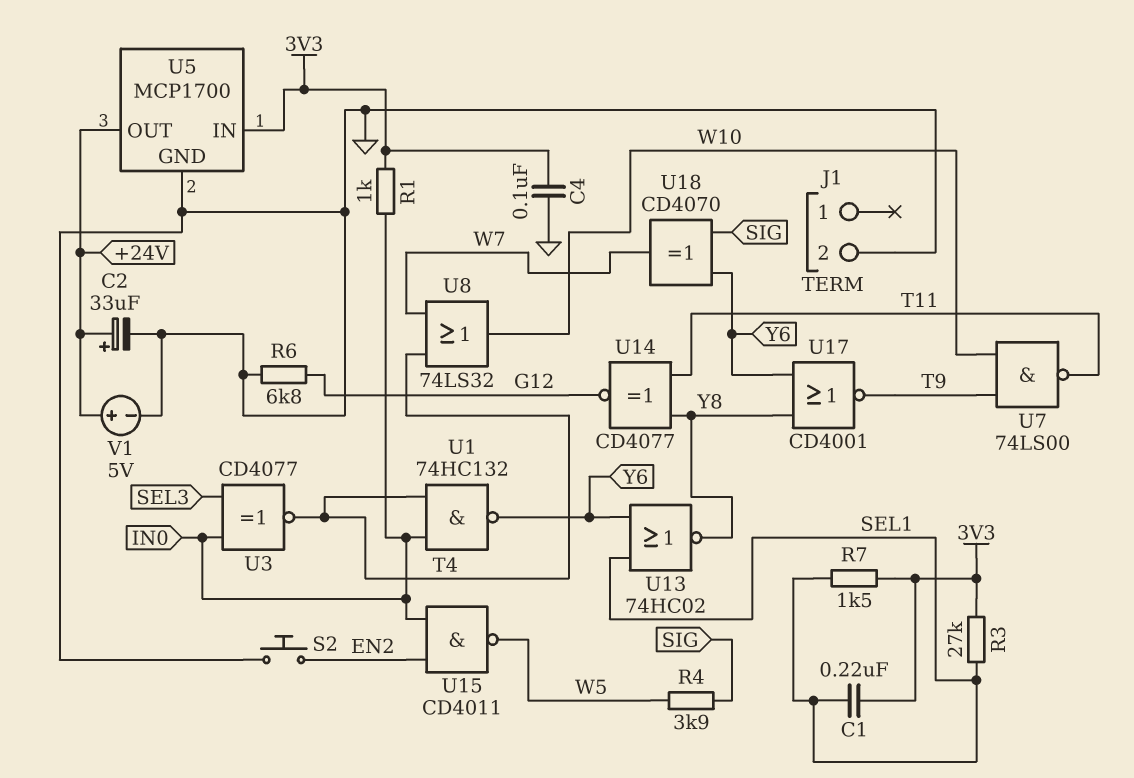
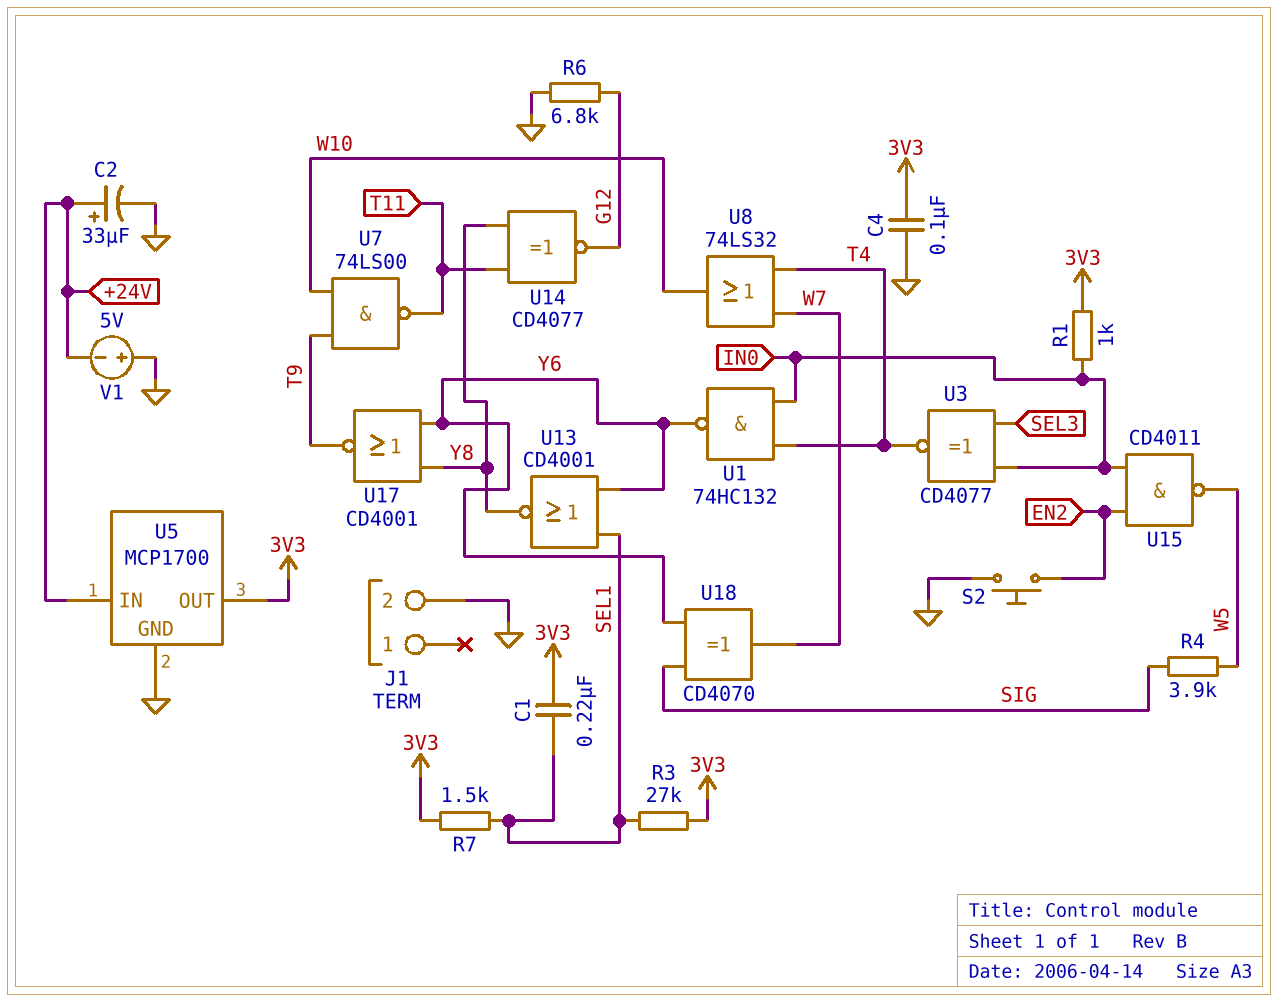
U5 pin IN: 3V3 -> +24V
U5 pin OUT: +24V -> 3V3
U13: NOR 74HC02 (in SEL1, in Y6, out Y8) -> NOR CD4001 (in SEL1, in Y6, out Y8)
V1: 5V (plus +24V, minus GND) -> 5V (plus GND, minus +24V)

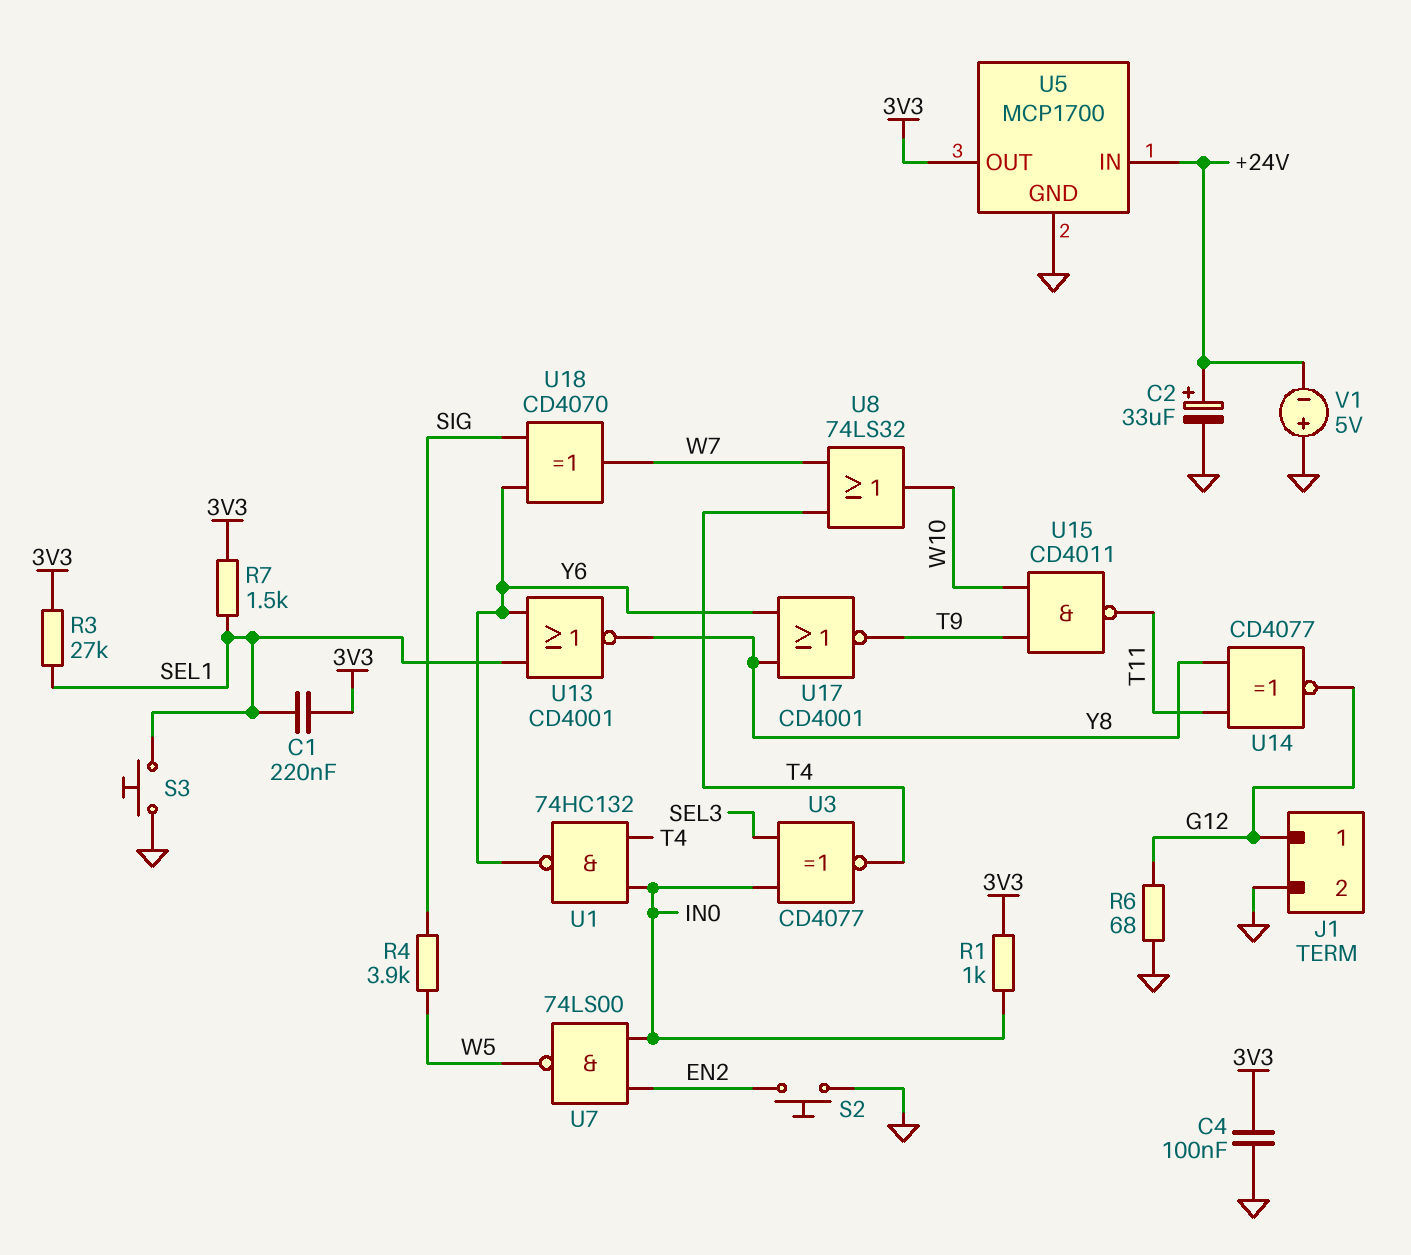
J1 pin 1: none -> G12
R6: 6.8k (G12, GND) -> 68 (G12, GND)
S3: none -> button (GND, SEL1)
U7: NAND 74LS00 (in T9, in W10, out T11) -> NAND 74LS00 (in EN2, in IN0, out W5)
U15: NAND CD4011 (in EN2, in IN0, out W5) -> NAND CD4011 (in T9, in W10, out T11)

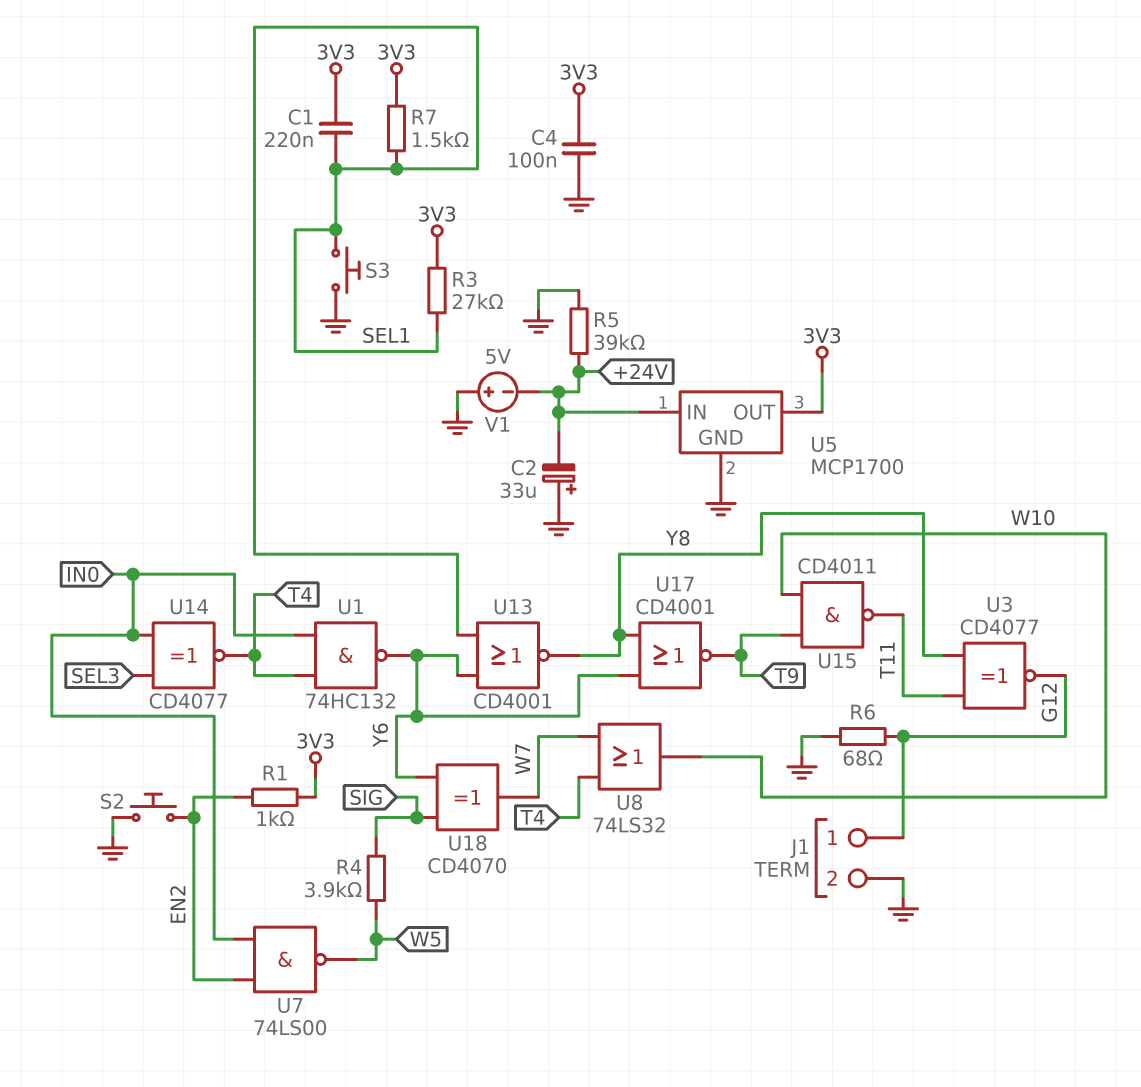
C2: 33uF (plus +24V, minus GND) -> 33uF (plus GND, minus +24V)
R1: 1k (3V3, IN0) -> 1k (3V3, EN2)
R5: none -> 39k (+24V, GND)
U3: XNOR CD4077 (in IN0, in SEL3, out T4) -> XNOR CD4077 (in T11, in Y8, out G12)
U14: XNOR CD4077 (in T11, in Y8, out G12) -> XNOR CD4077 (in IN0, in SEL3, out T4)

